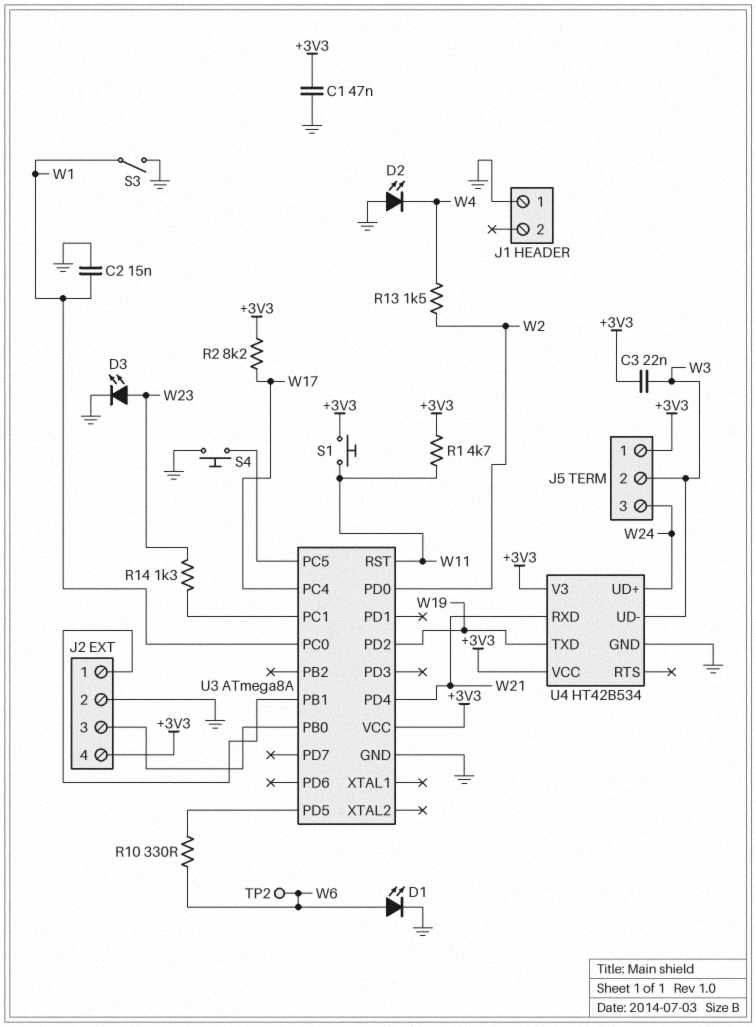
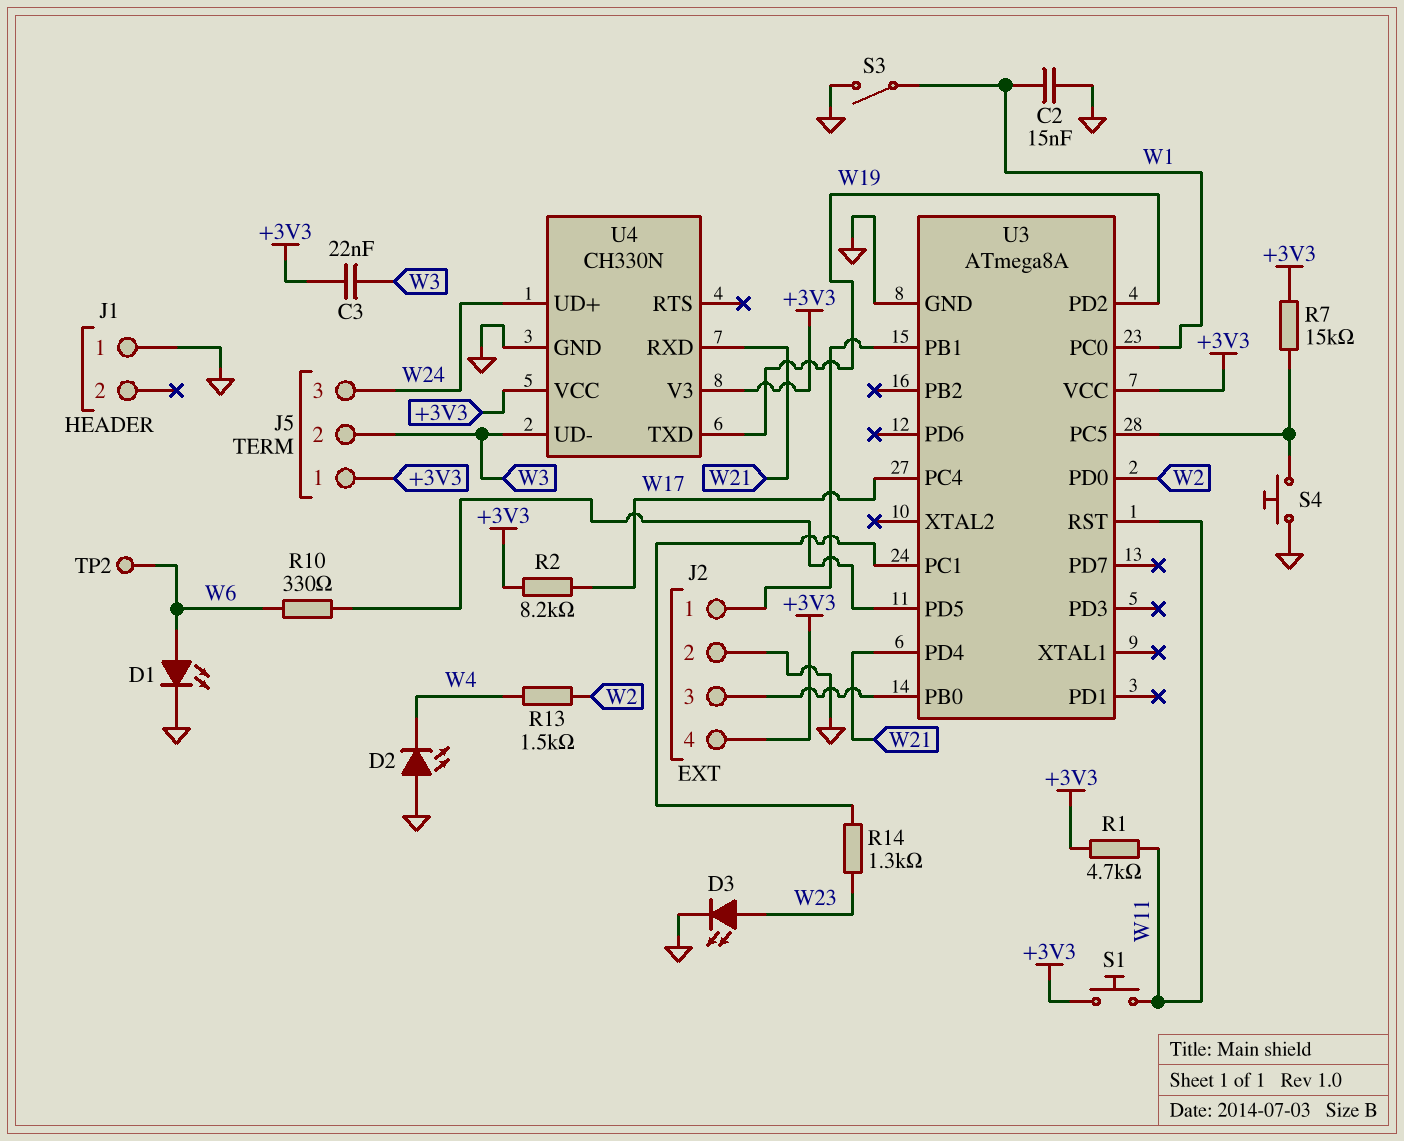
C1: 47nF (+3V3, GND) -> none
R7: none -> 15k (+3V3, U3/PC5)
U4: HT42B534 -> CH330N

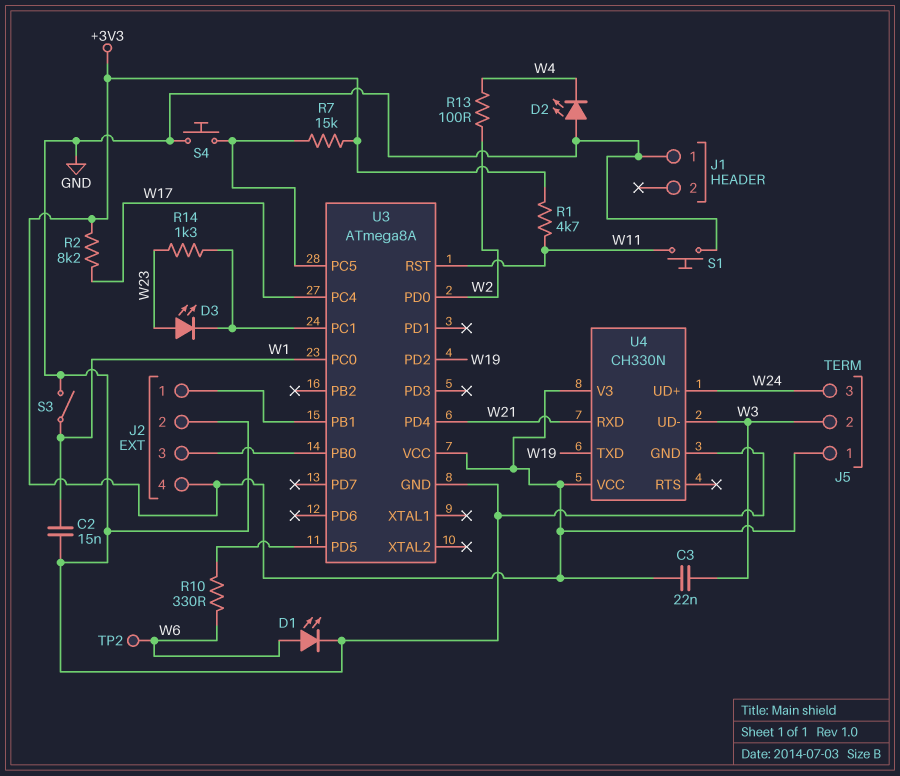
D3: LED (A W23, K GND) -> LED (A W23, K U3/PC1)
R13: 1.5k (W2, W4) -> 100 (W2, W4)
S1: button (+3V3, W11) -> button (GND, W11)

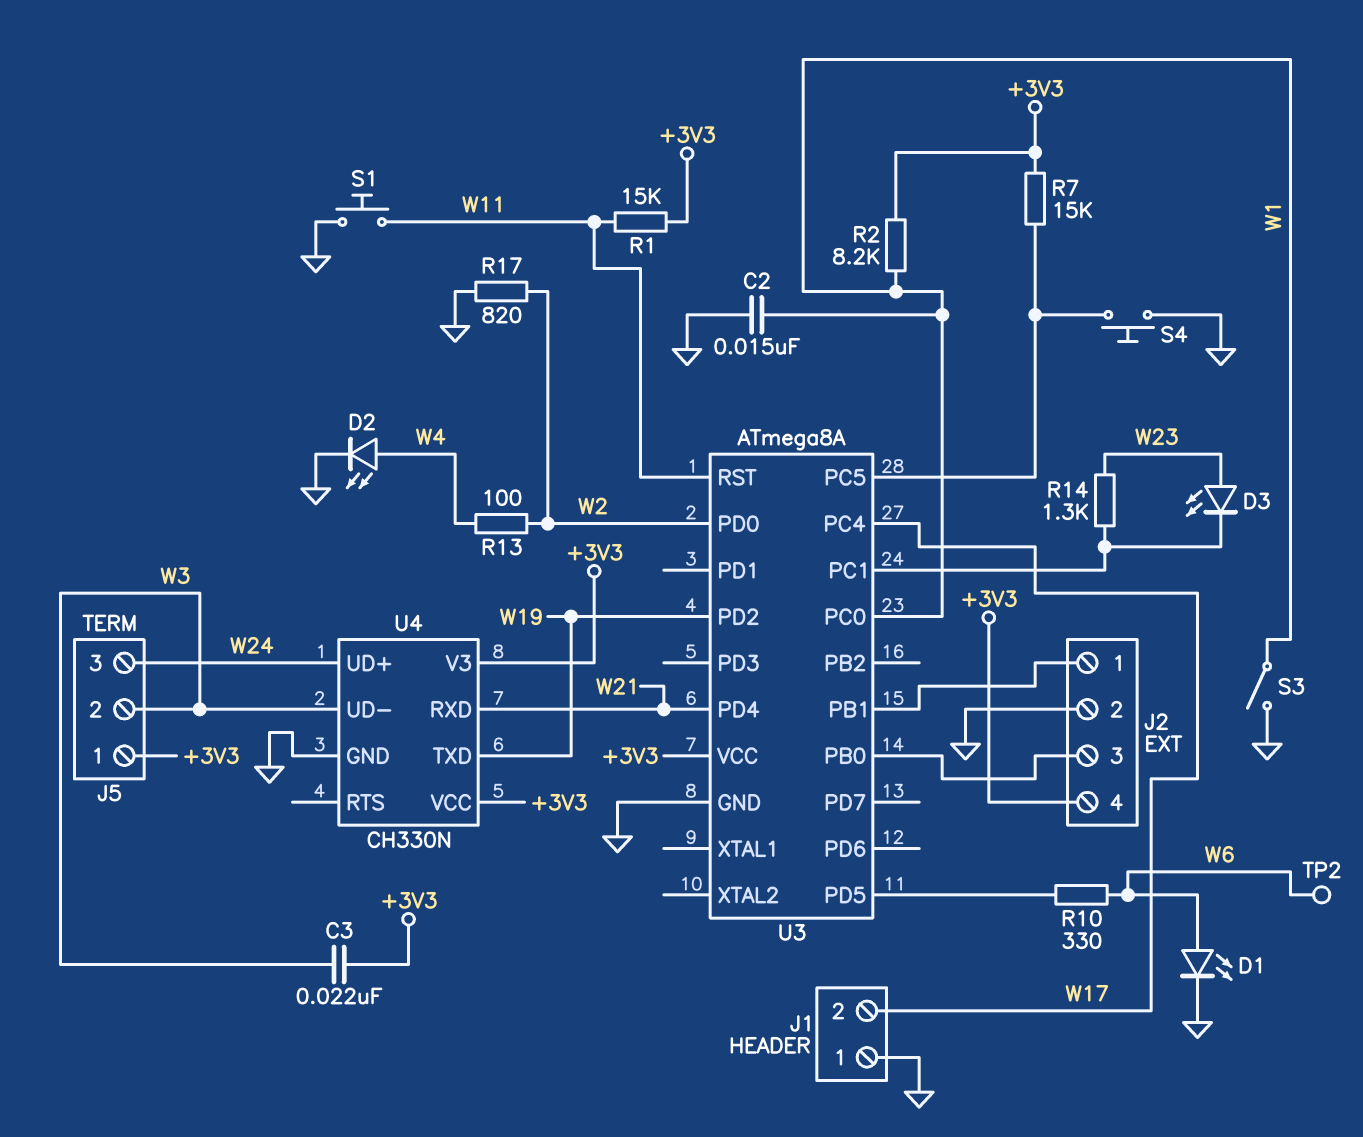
D2: LED (A GND, K W4) -> LED (A W4, K GND)
J1 pin 2: none -> W17
R1: 4.7k (+3V3, W11) -> 15k (+3V3, W11)
R2: 8.2k (+3V3, W17) -> 8.2k (+3V3, W1)
R17: none -> 820 (GND, W2)

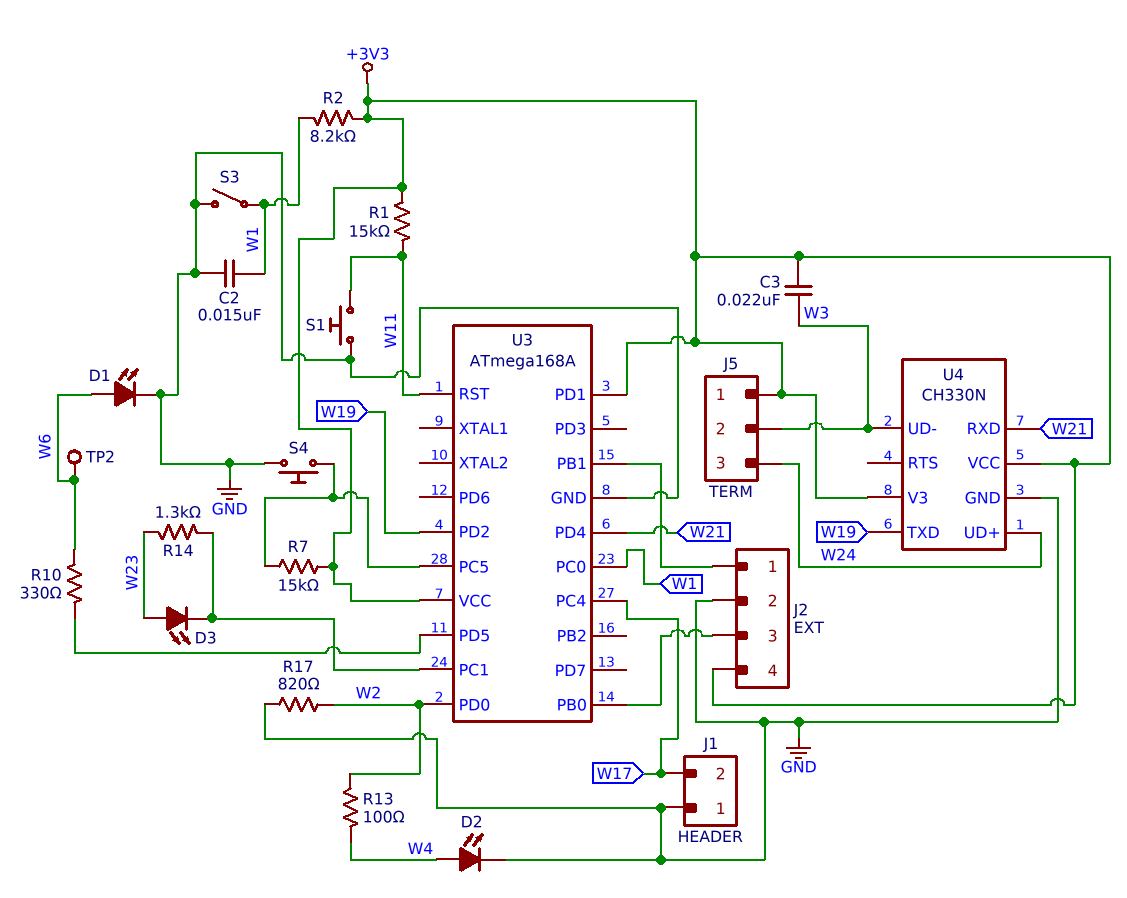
U3: ATmega8A -> ATmega168A
U3 pin PD1: none -> +3V3

